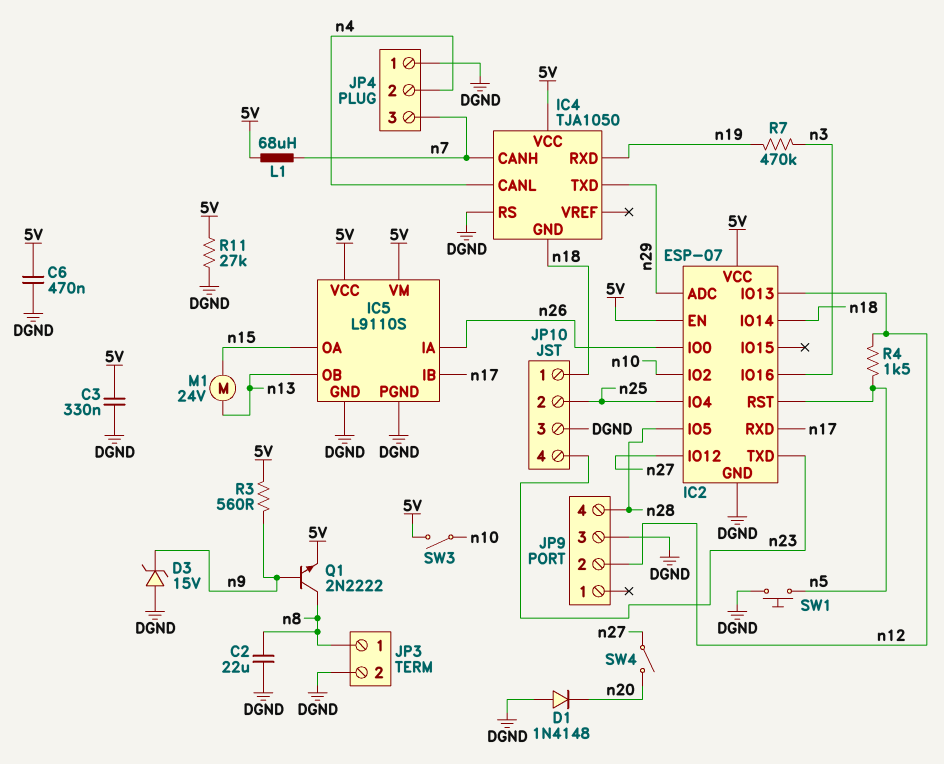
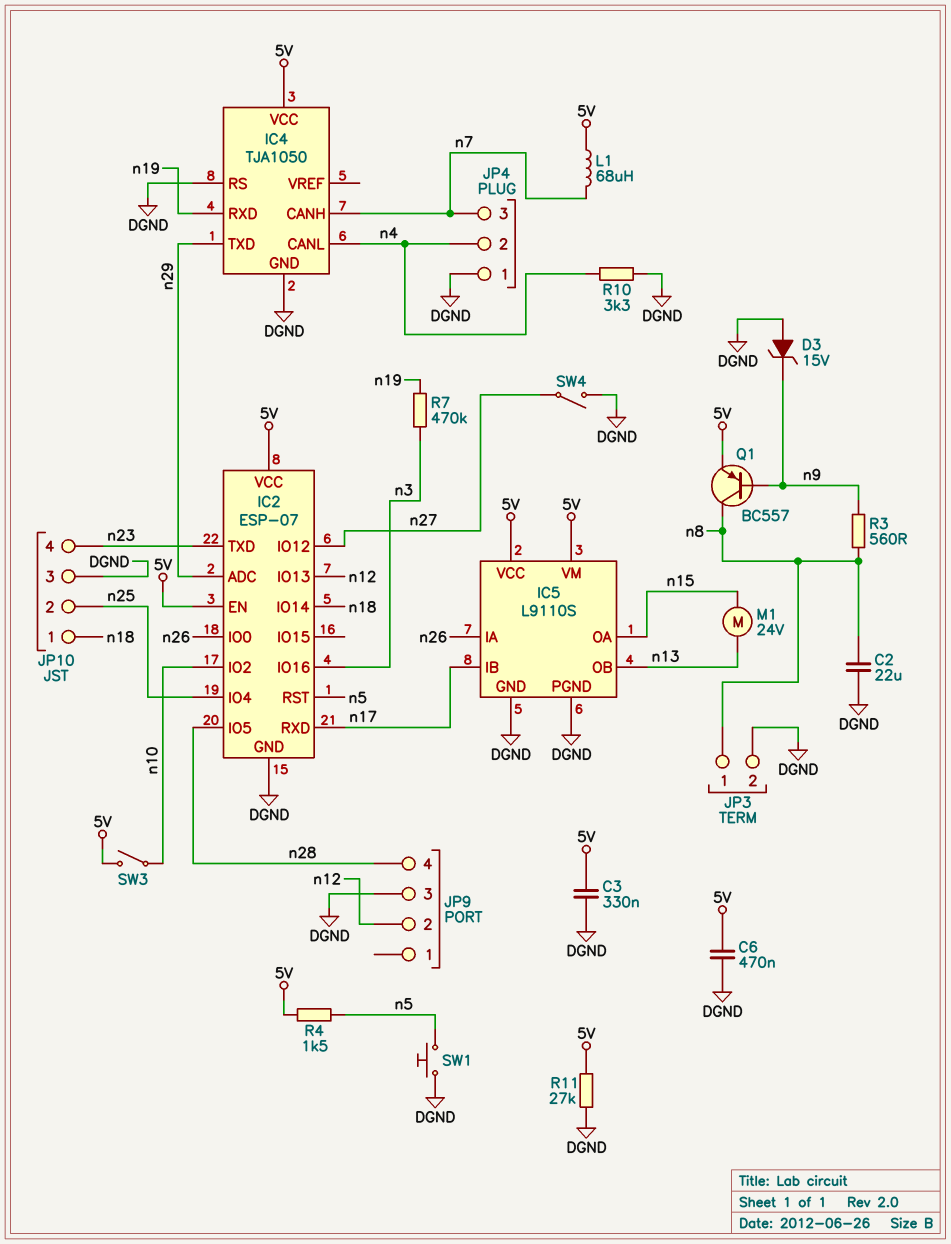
D1: diode 1N4148 (A DGND, K n20) -> none
IC4 pin GND: n18 -> DGND
Q1: NPN 2N2222 (B n9, C n8, E 5V) -> PNP BC557 (B n9, C n8, E 5V)
R3: 560 (5V, n9) -> 560 (n8, n9)
R4: 1.5k (n5, n12) -> 1.5k (5V, n5)
R10: none -> 3.3k (DGND, n4)
SW4: switch (n20, n27) -> switch (DGND, n27)

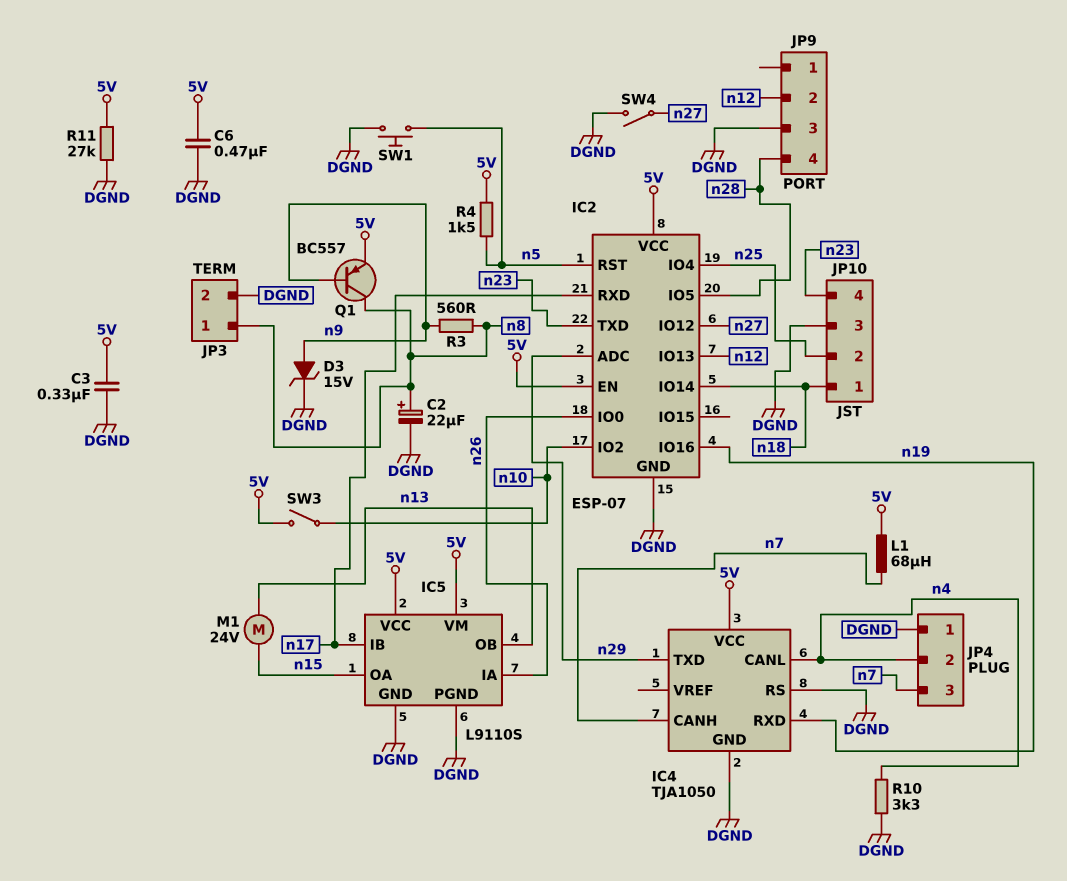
C2: 22uF (DGND, n8) -> 22uF (plus n8, minus DGND)
D3: zener 15V (A DGND, K n9) -> zener 15V (A n9, K DGND)
IC2 pin IO16: n3 -> n19
R7: 470k (n3, n19) -> none

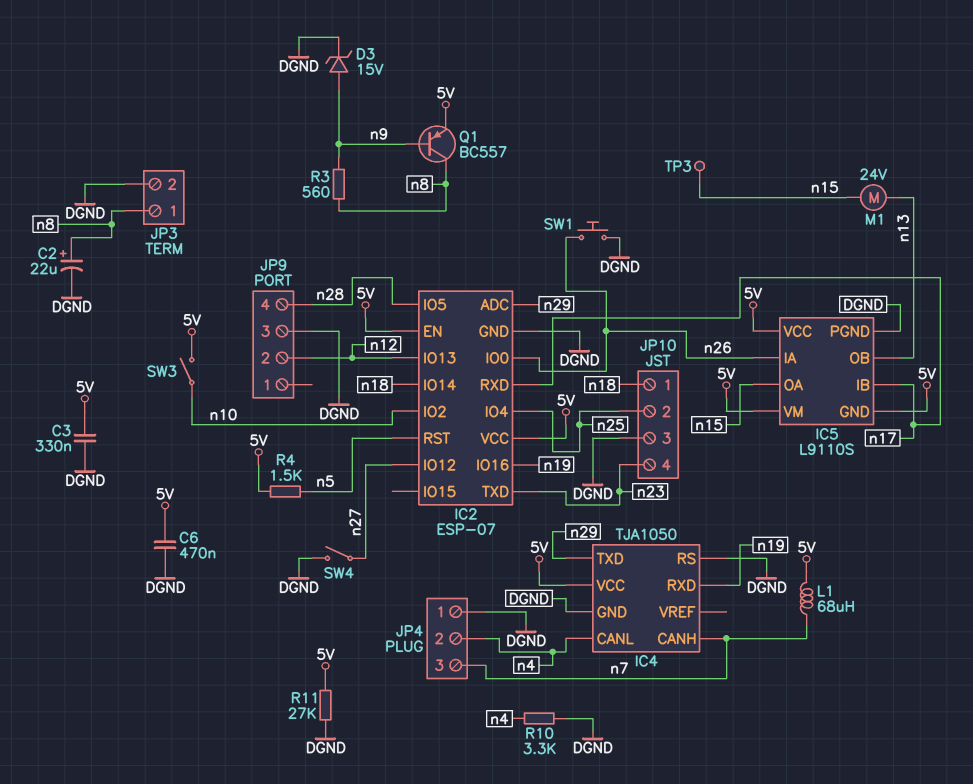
IC5 pin GND: DGND -> 5V
SW1: button (DGND, n5) -> button (DGND, n26)
TP3: none -> test point (n15)

